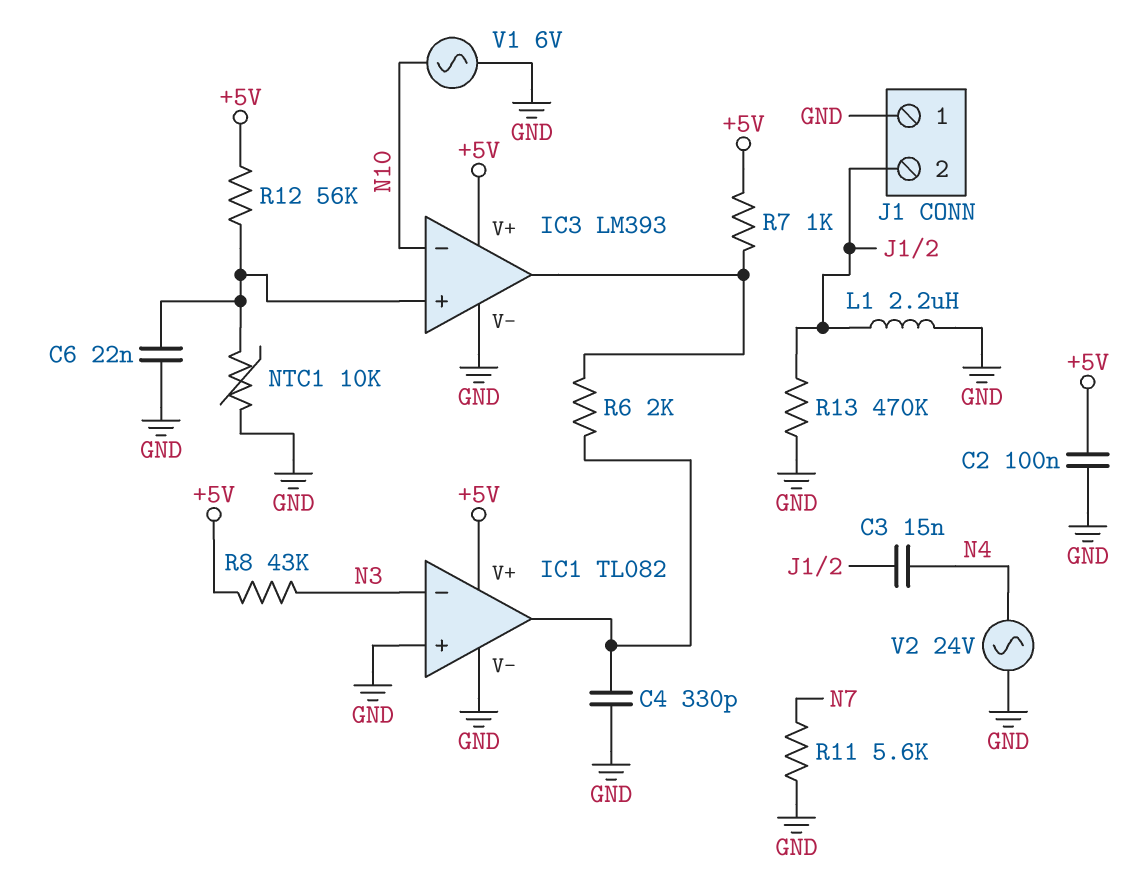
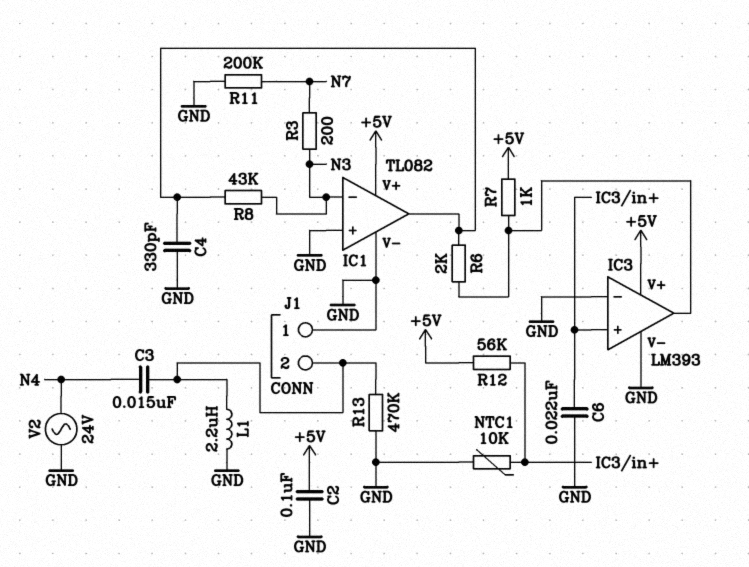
IC3 pin in-: N10 -> GND
R3: none -> 200 (N3, N7)
R8: 43k (+5V, N3) -> 43k (IC1/out, N3)
R11: 5.6k (GND, N7) -> 200k (GND, N7)
V1: AC 6V (GND, N10) -> none

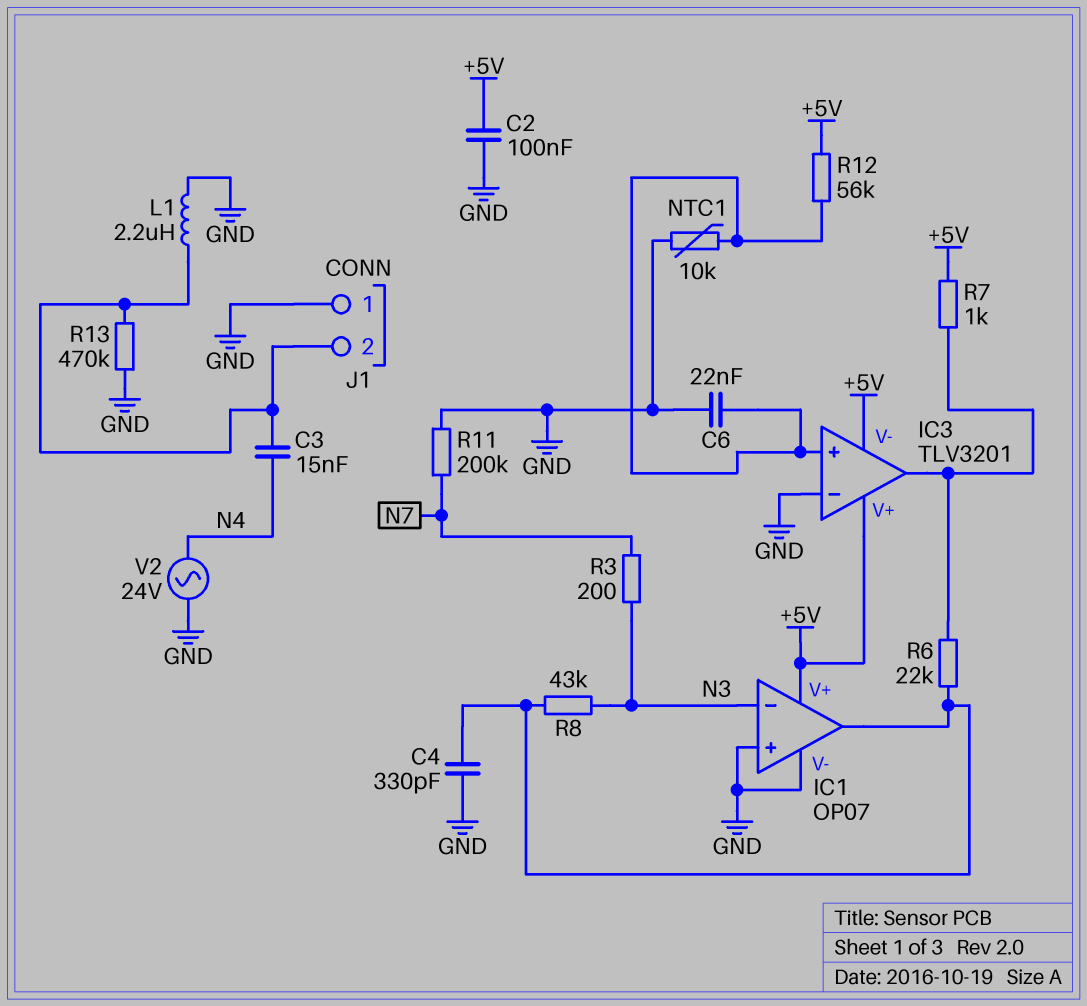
IC1: TL082 -> OP07
IC3: LM393 -> TLV3201
IC3 pin V-: GND -> +5V
R6: 2k (IC1/out, IC3/out) -> 22k (IC1/out, IC3/out)

